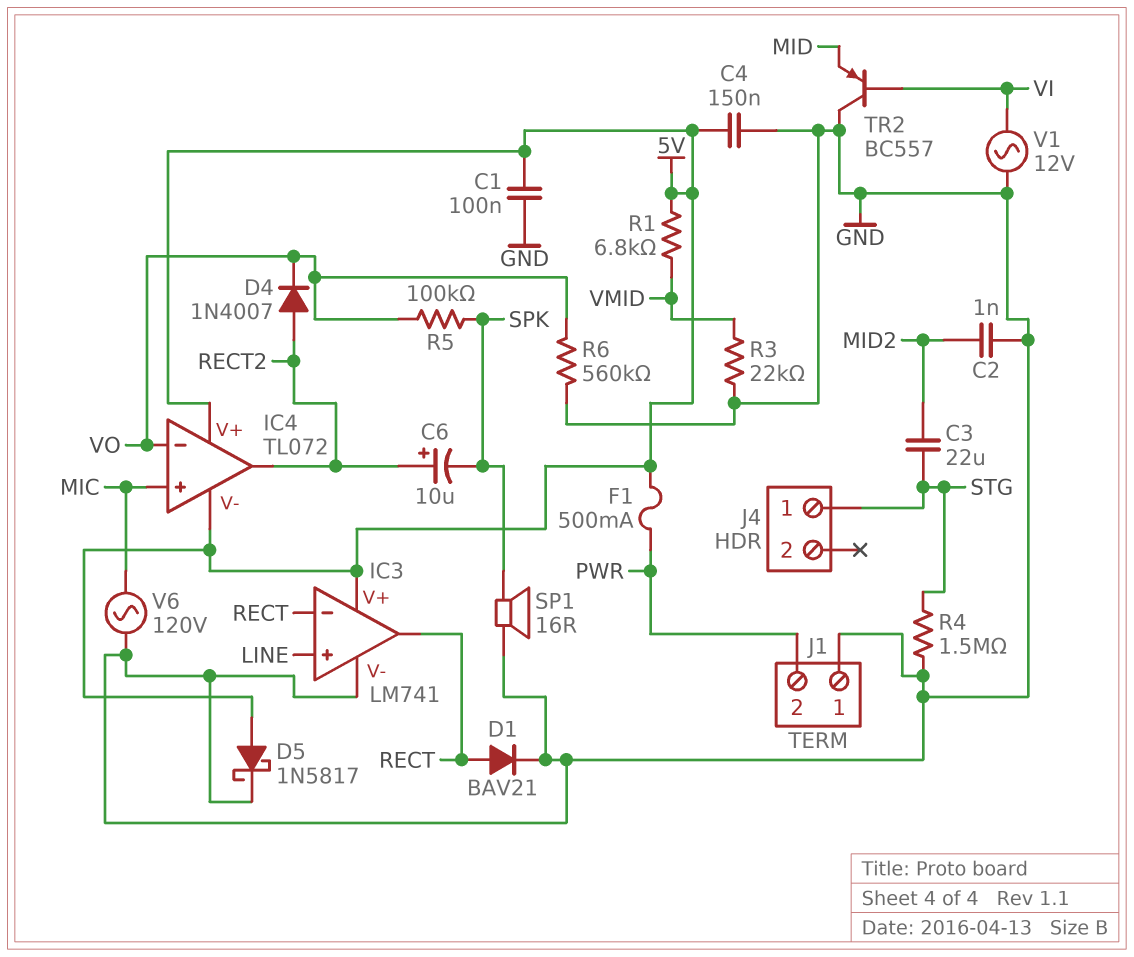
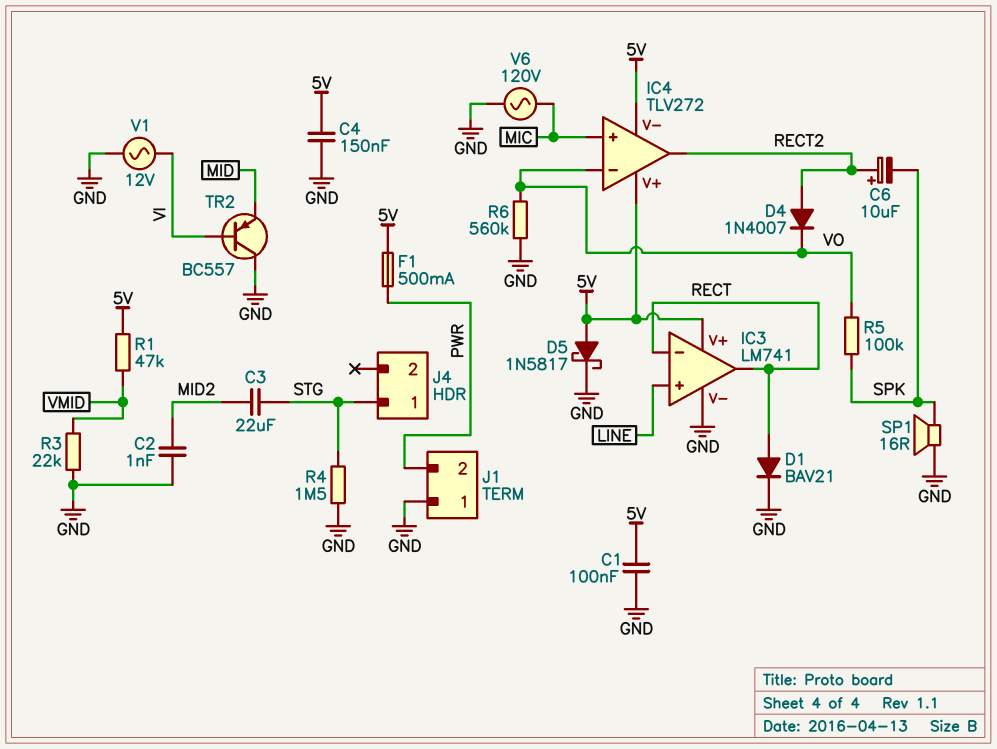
IC4: TL072 -> TLV272
R1: 6.8k (5V, VMID) -> 47k (5V, VMID)

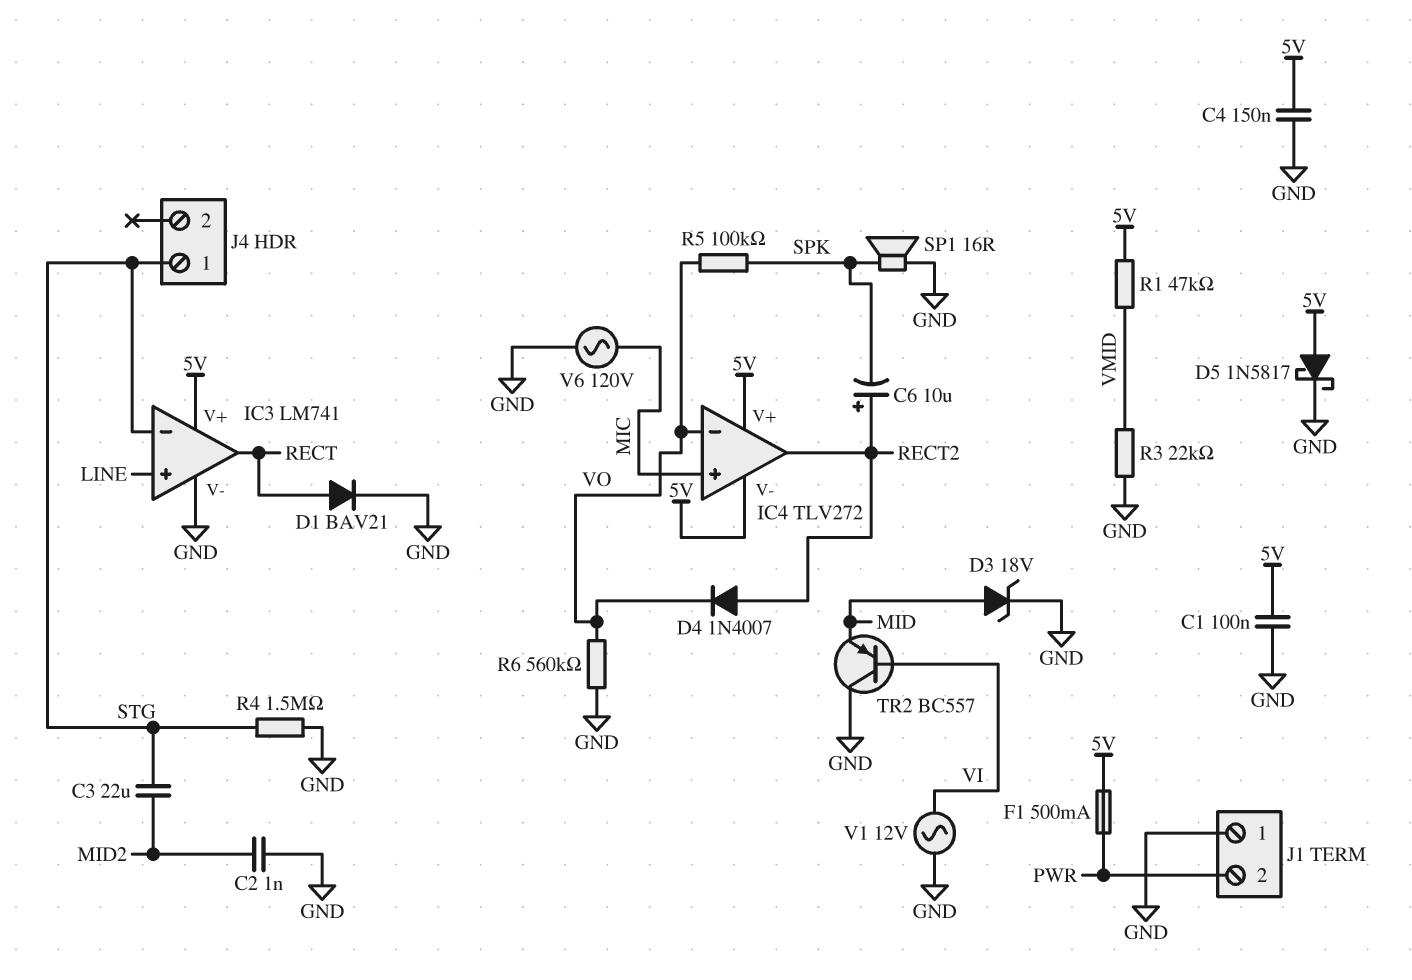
D3: none -> zener 18V (A MID, K GND)
IC3 pin in-: RECT -> STG

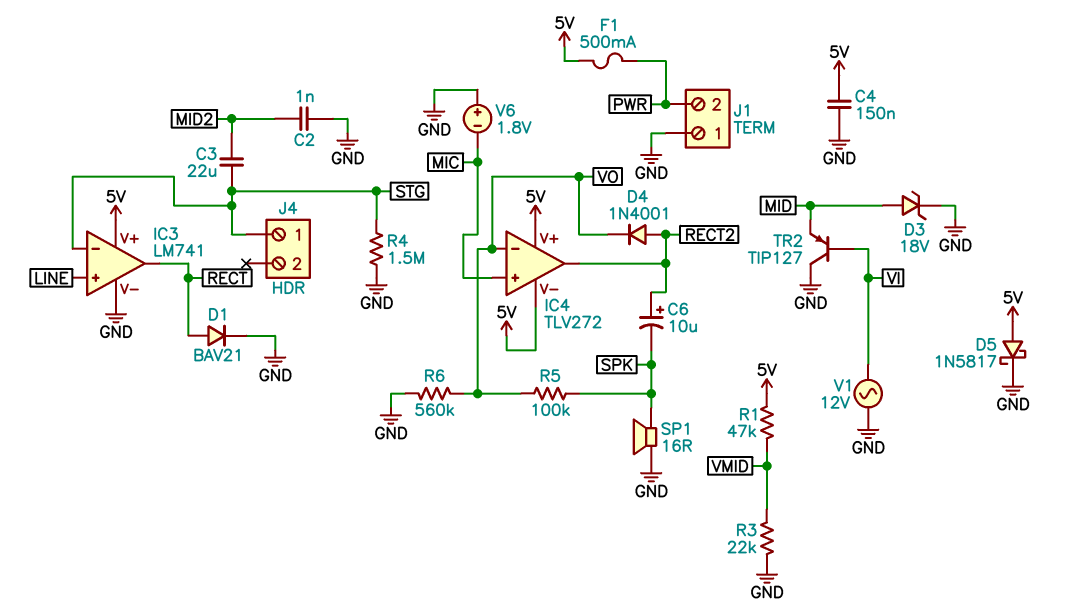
C1: 100nF (5V, GND) -> none
D4: diode 1N4007 (A RECT2, K VO) -> diode 1N4001 (A RECT2, K VO)
TR2: PNP BC557 (B VI, C GND, E MID) -> PNP TIP127 (B VI, C GND, E MID)
V6: AC 120V (GND, MIC) -> 1.8V (plus GND, minus MIC)

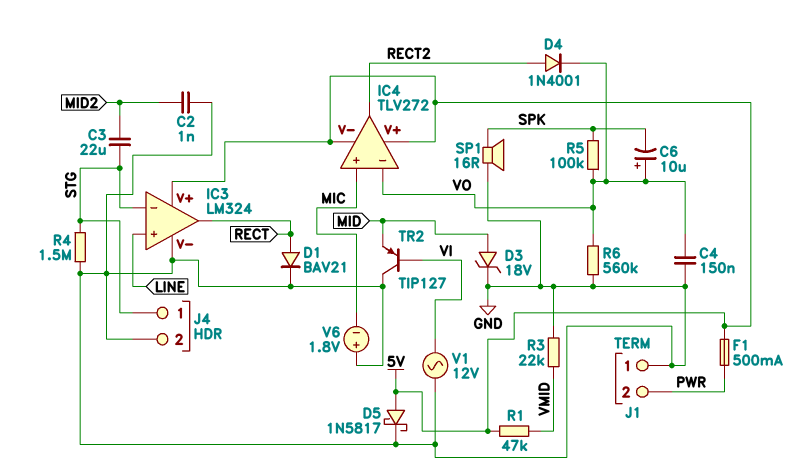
C4: 150nF (5V, GND) -> 150nF (GND, VO)
C6: 10uF (plus RECT2, minus SPK) -> 10uF (plus VO, minus SPK)
IC3: LM741 -> LM324
J4 pin 2: none -> GND

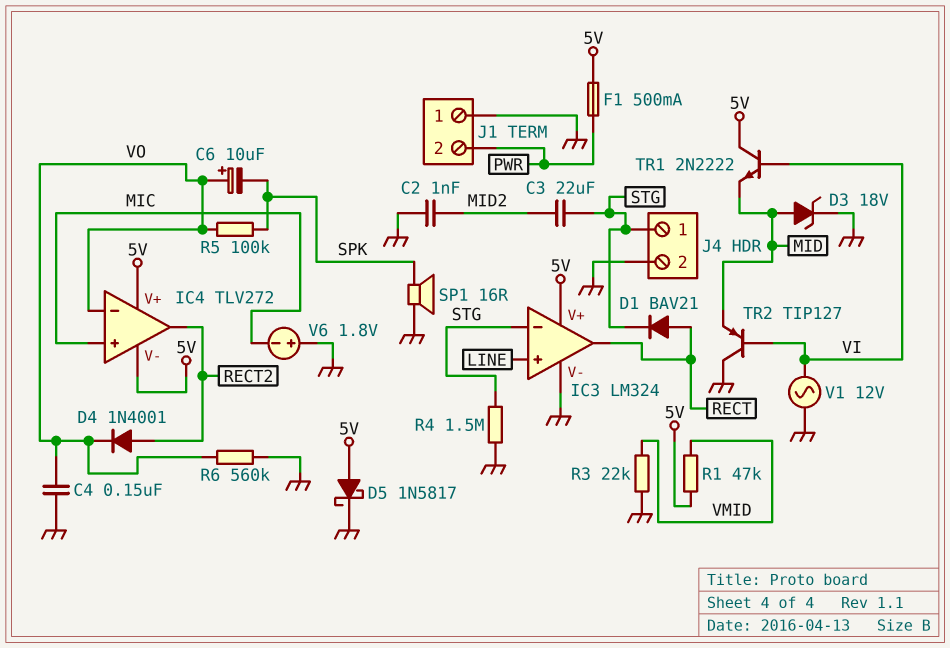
D1: diode BAV21 (A RECT, K GND) -> diode BAV21 (A RECT, K STG)
TR1: none -> NPN 2N2222 (B VI, C 5V, E MID)

